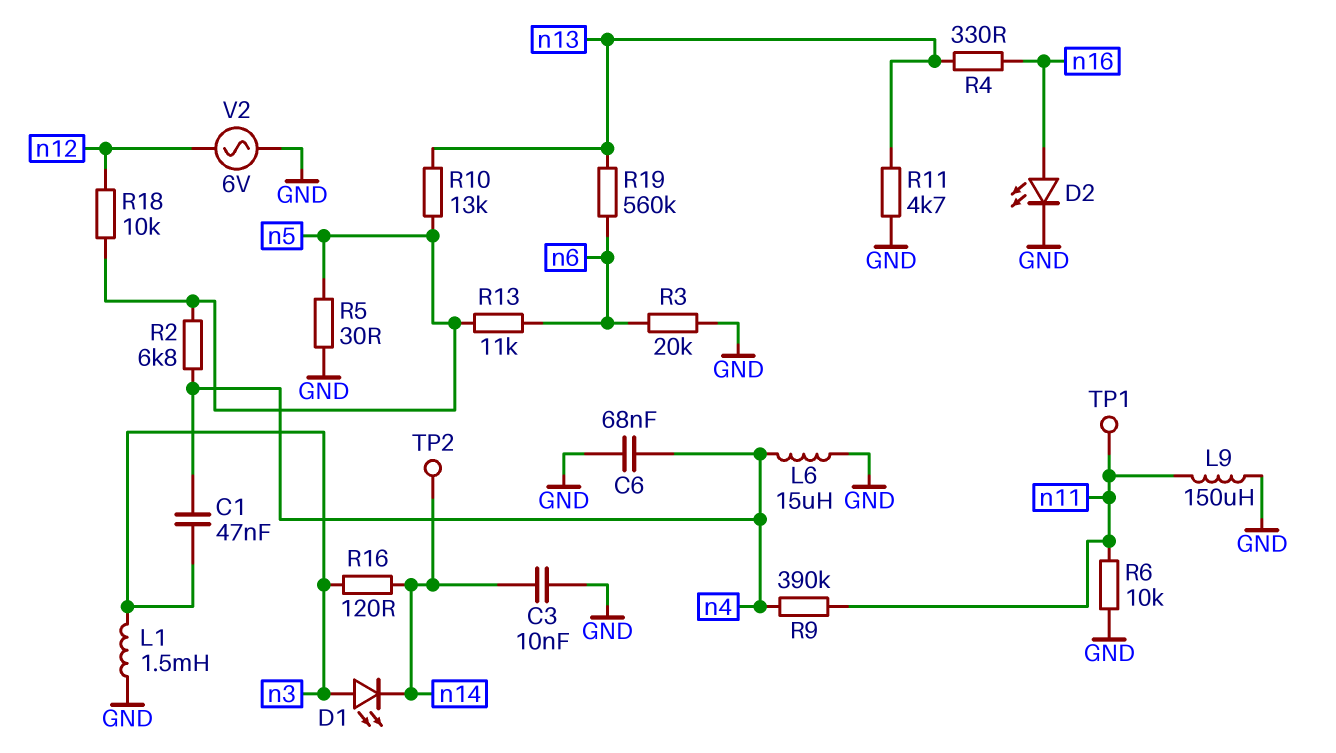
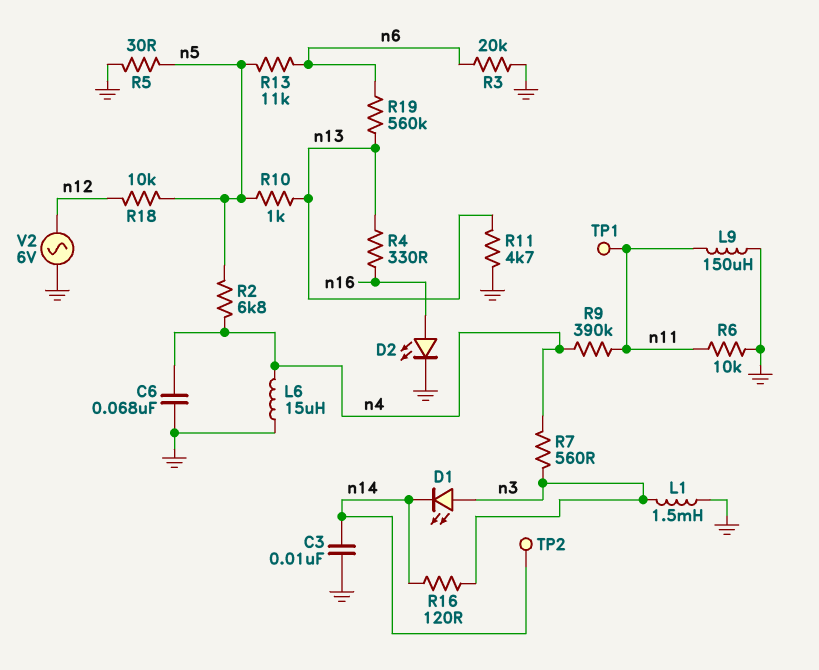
C1: 47nF (n3, n4) -> none
R7: none -> 560 (n3, n4)
R10: 13k (n5, n13) -> 1k (n5, n13)

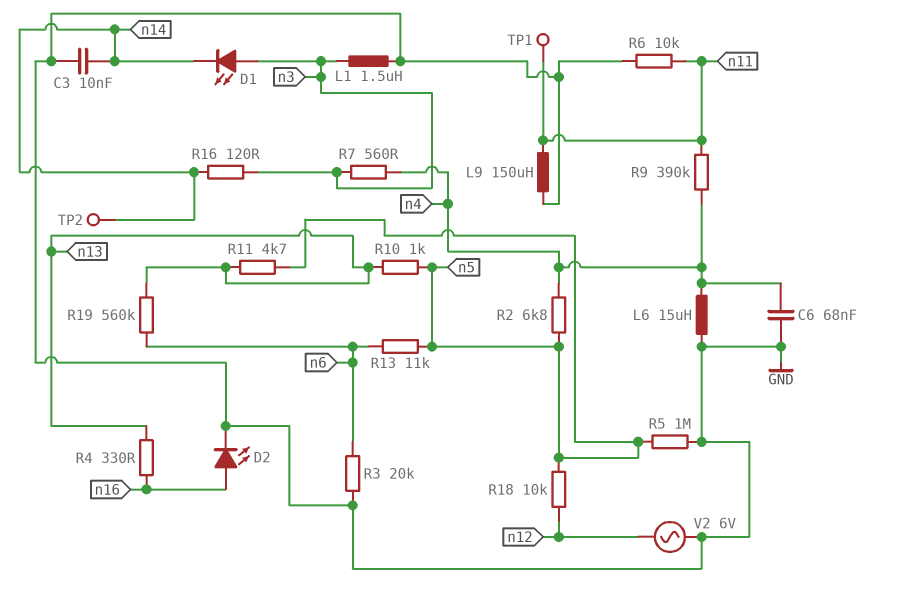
L1: 1.5mH (GND, n3) -> 1.5uH (GND, n3)
R5: 30 (GND, n5) -> 1M (GND, n5)
R11: 4.7k (GND, n13) -> 4.7k (n5, n13)

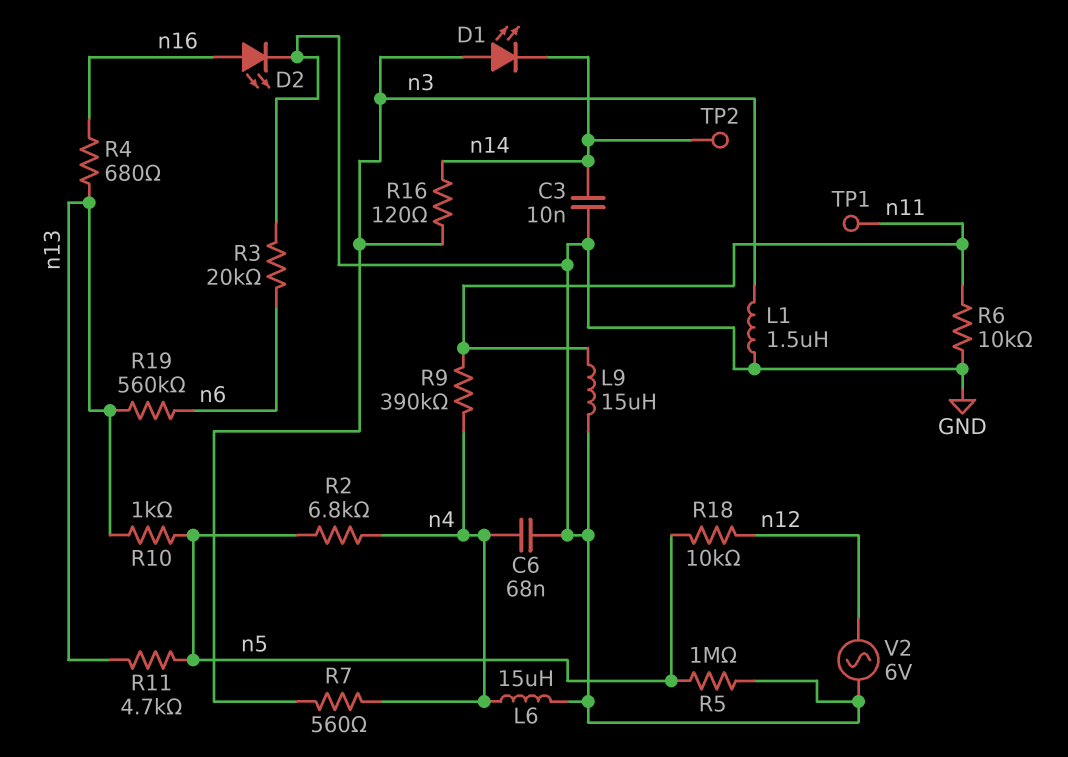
L9: 150uH (GND, n11) -> 15uH (GND, n11)
R4: 330 (n13, n16) -> 680 (n13, n16)
R13: 11k (n5, n6) -> none

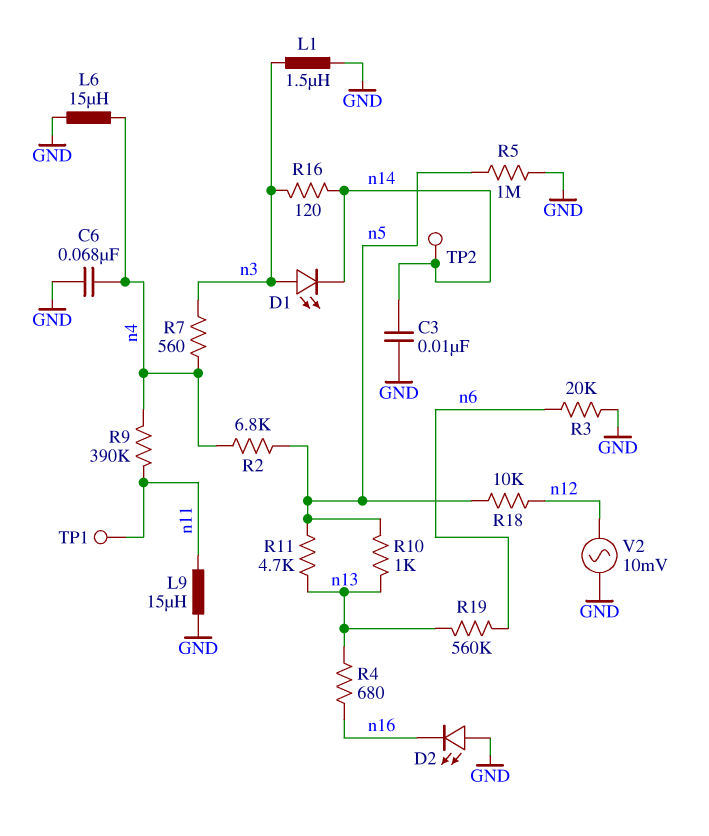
D2: LED (A n16, K GND) -> LED (A GND, K n16)
R6: 10k (GND, n11) -> none
V2: AC 6V (GND, n12) -> AC 10mV (GND, n12)

